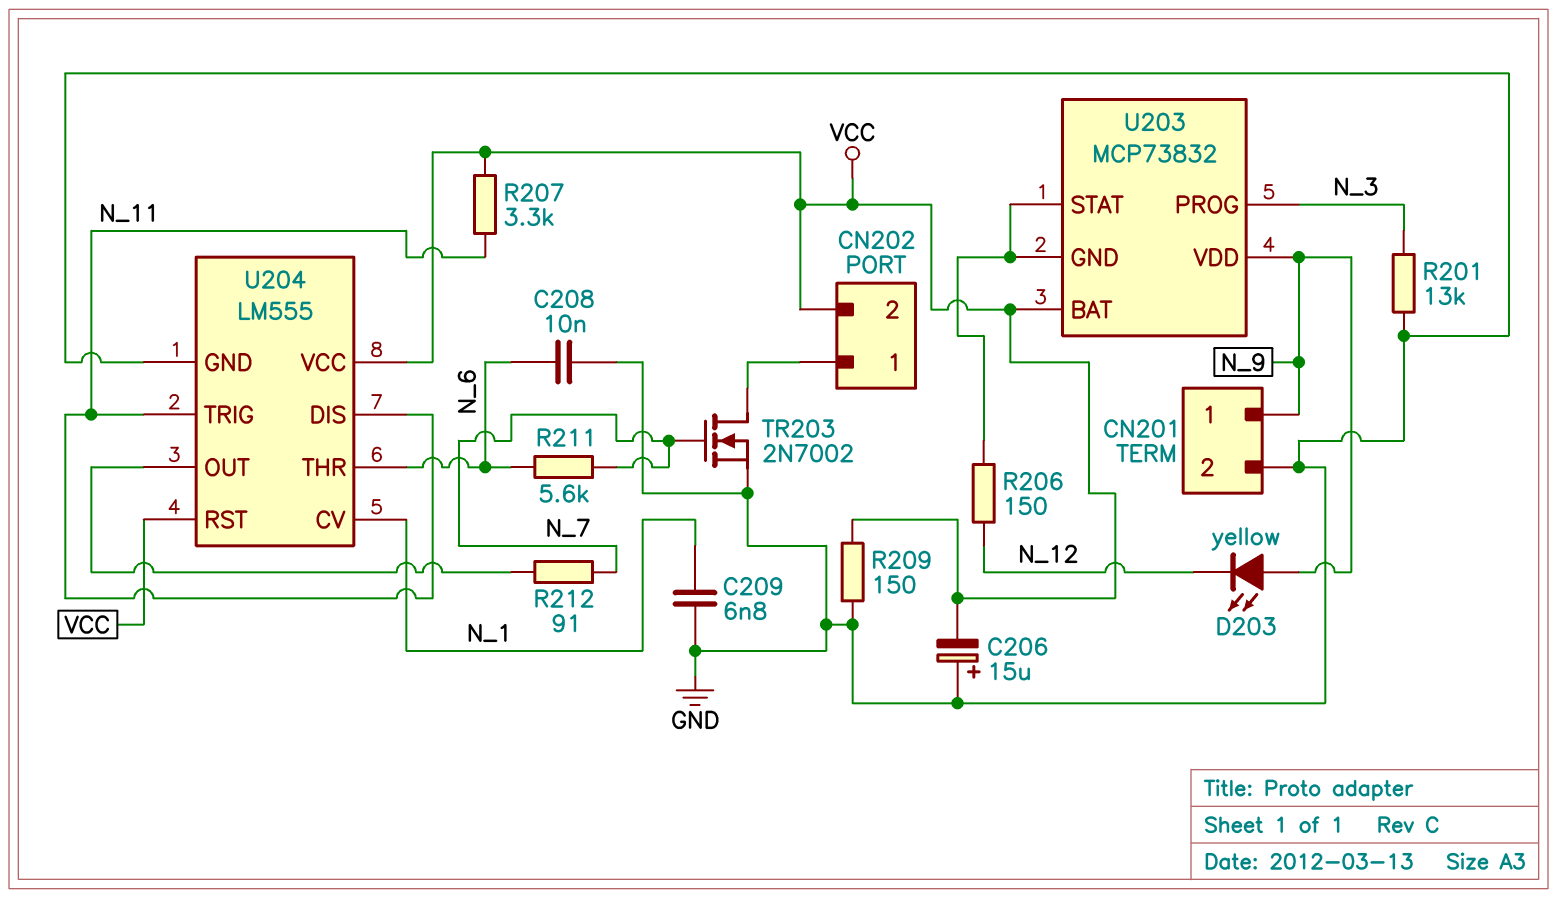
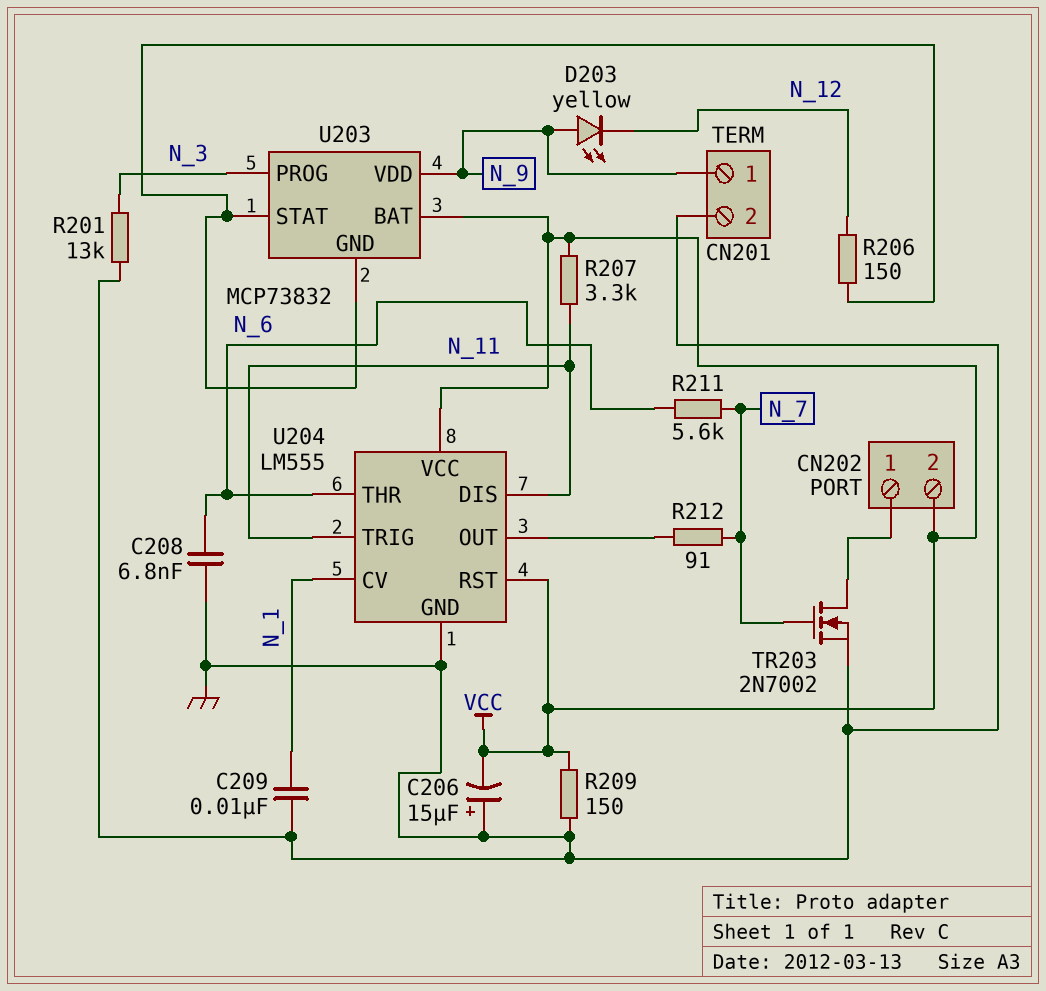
C208: 10nF (GND, N_6) -> 6.8nF (GND, N_6)
C209: 6.8nF (GND, N_1) -> 10nF (GND, N_1)

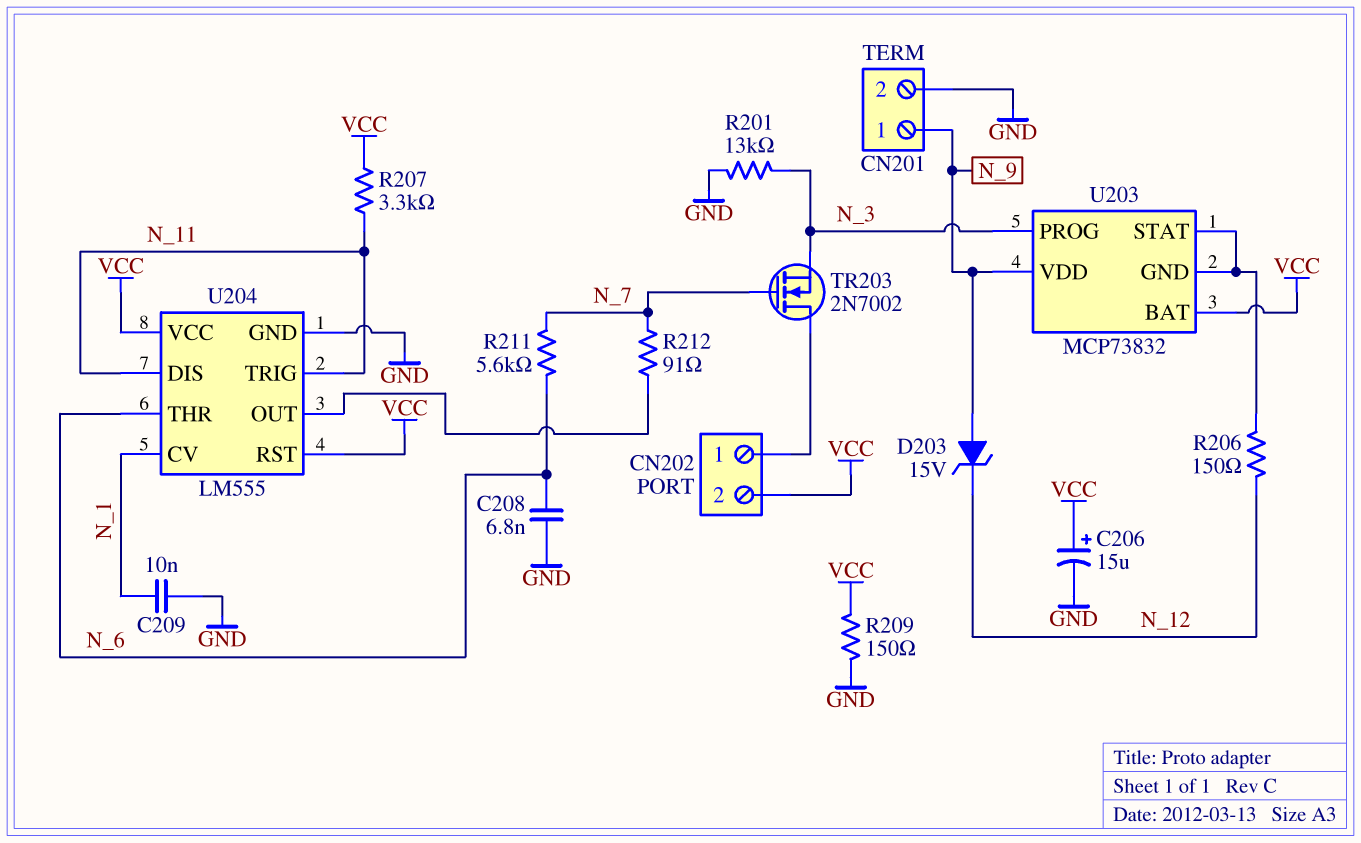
C206: 15uF (plus GND, minus VCC) -> 15uF (plus VCC, minus GND)
D203: LED yellow (A N_9, K N_12) -> zener 15V (A N_9, K N_12)
TR203: NMOS 2N7002 (G N_7, D CN202/1, S GND) -> NMOS 2N7002 (G N_7, D CN202/1, S N_3)

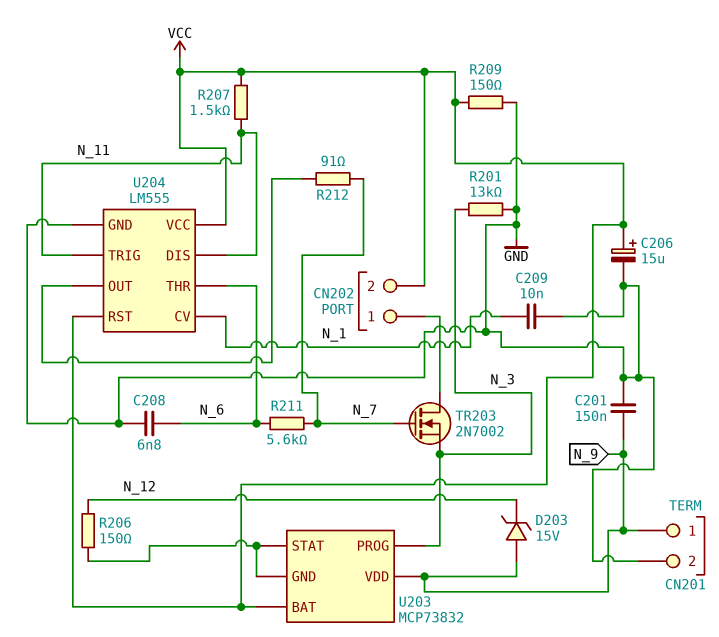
C201: none -> 150nF (GND, N_9)
R207: 3.3k (N_11, VCC) -> 1.5k (N_11, VCC)

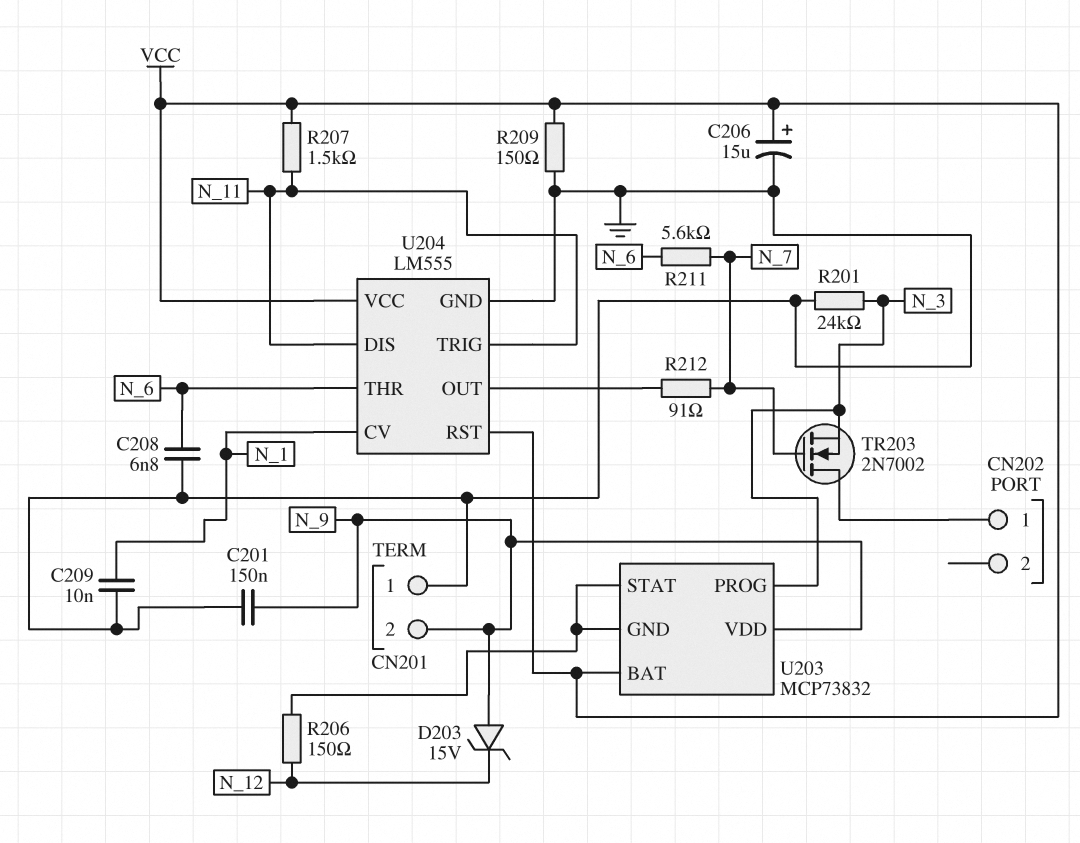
CN201 pin 1: N_9 -> GND
CN201 pin 2: GND -> N_9
CN202 pin 2: VCC -> none
R201: 13k (GND, N_3) -> 24k (GND, N_3)

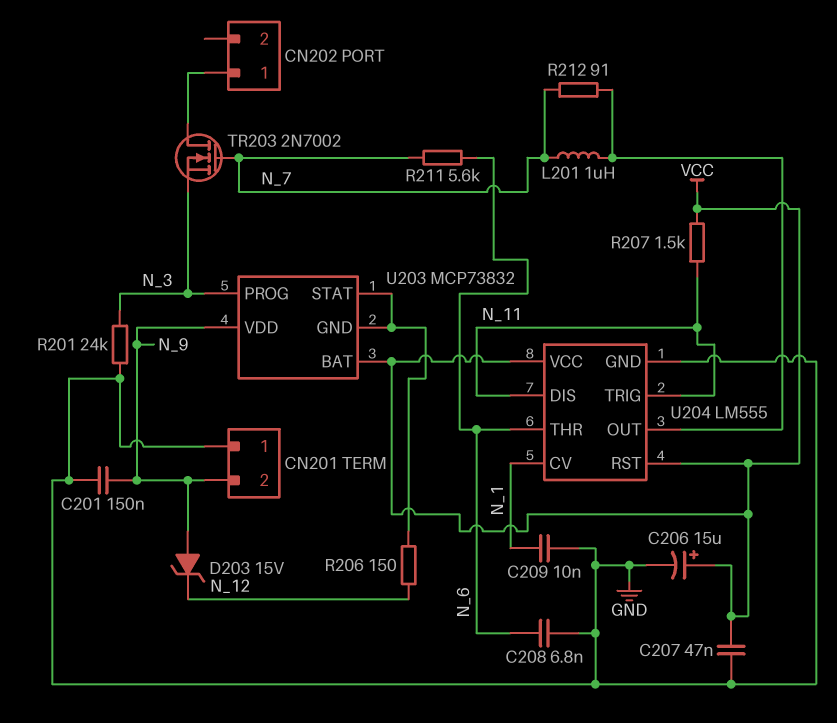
C207: none -> 47nF (GND, VCC)
L201: none -> 1uH (N_7, U204/OUT)
R209: 150 (GND, VCC) -> none

